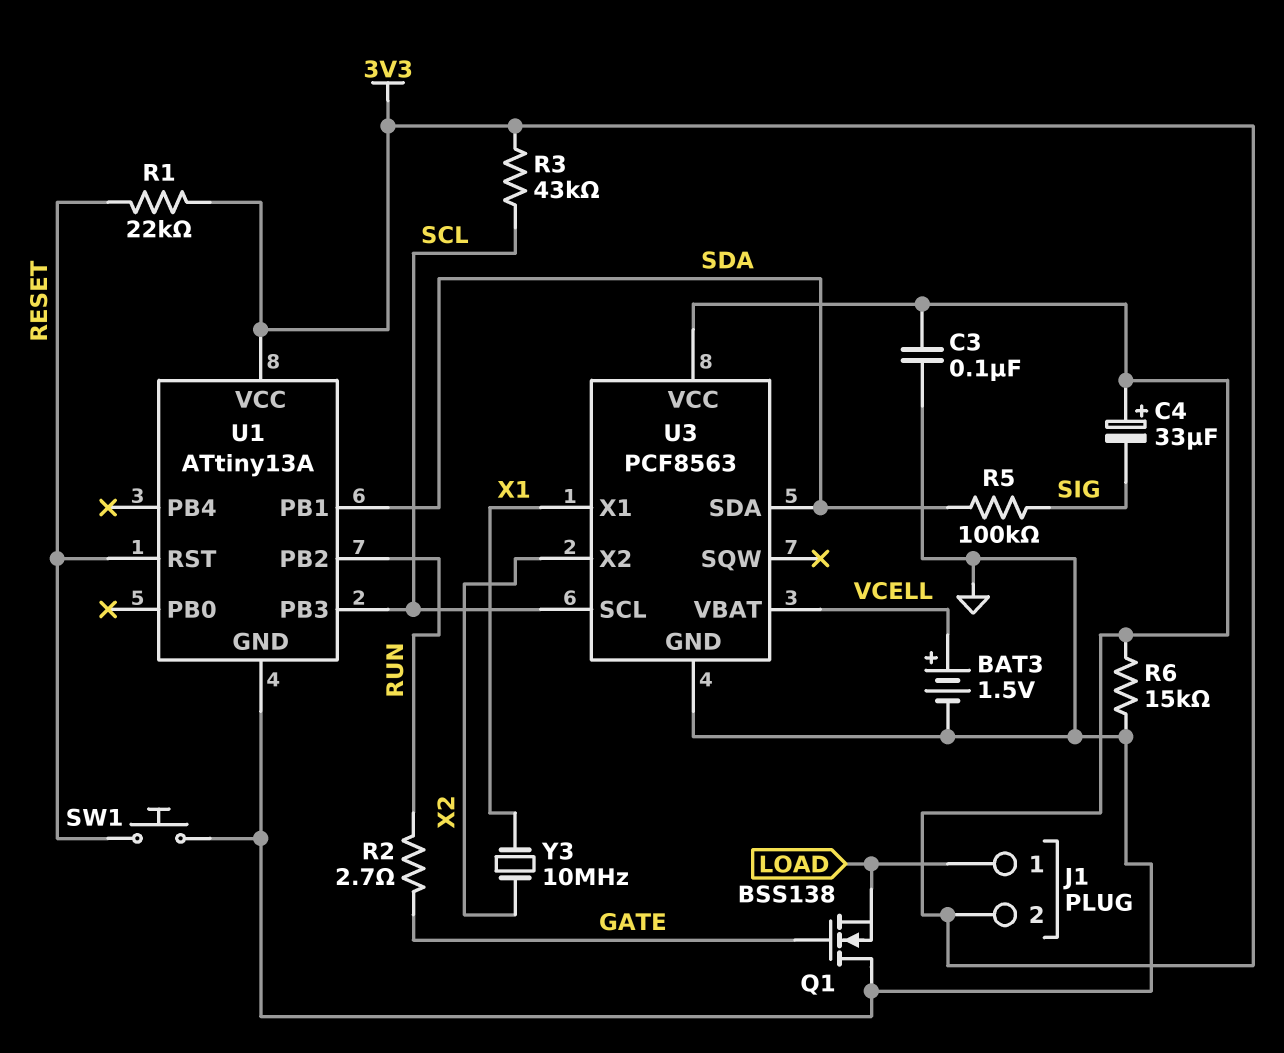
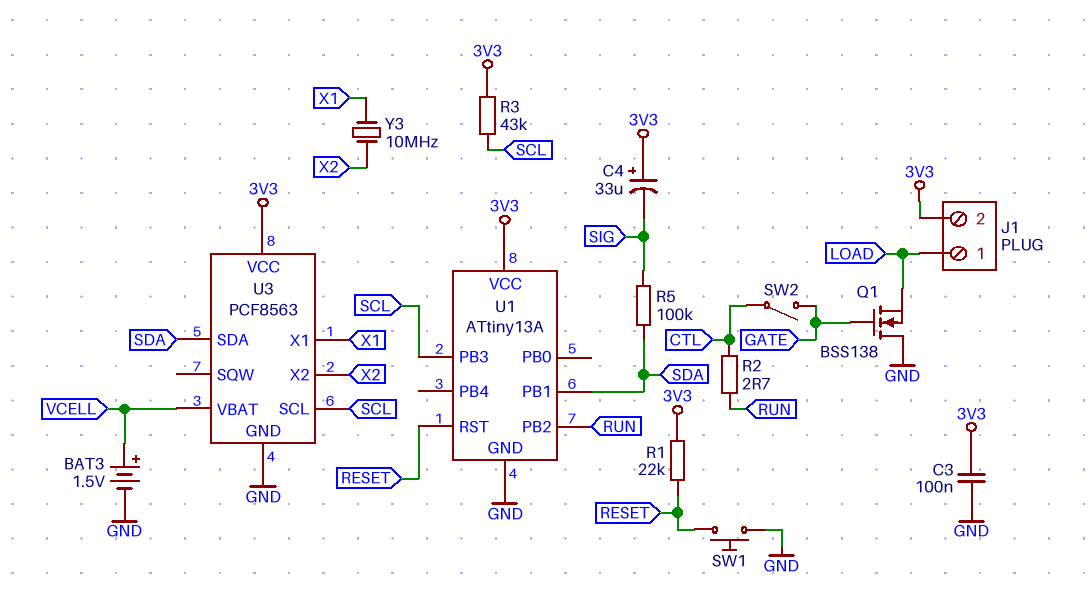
R2: 2.7 (GATE, RUN) -> 2.7 (CTL, RUN)
R6: 15k (3V3, GND) -> none
SW2: none -> switch (CTL, GATE)

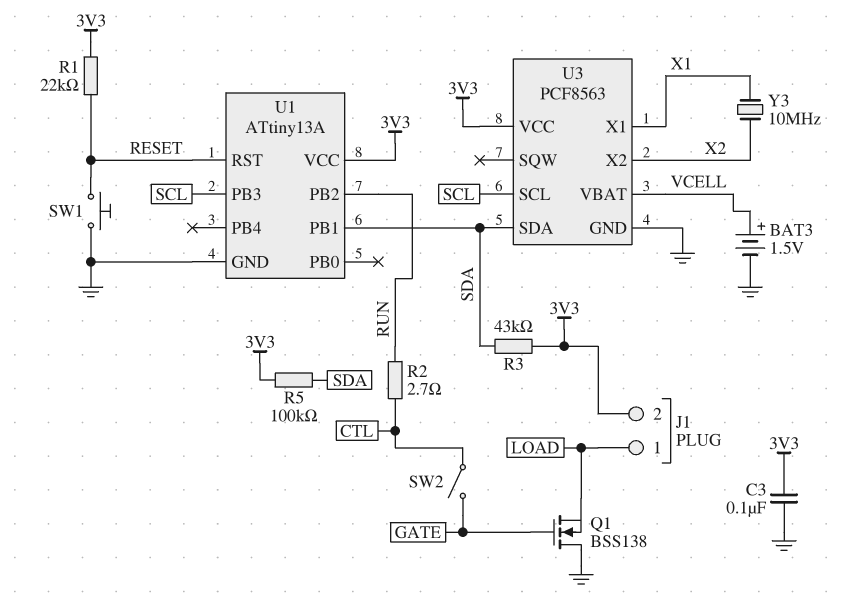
C4: 33uF (plus 3V3, minus SIG) -> none
R3: 43k (3V3, SCL) -> 43k (3V3, SDA)
R5: 100k (SDA, SIG) -> 100k (3V3, SDA)

